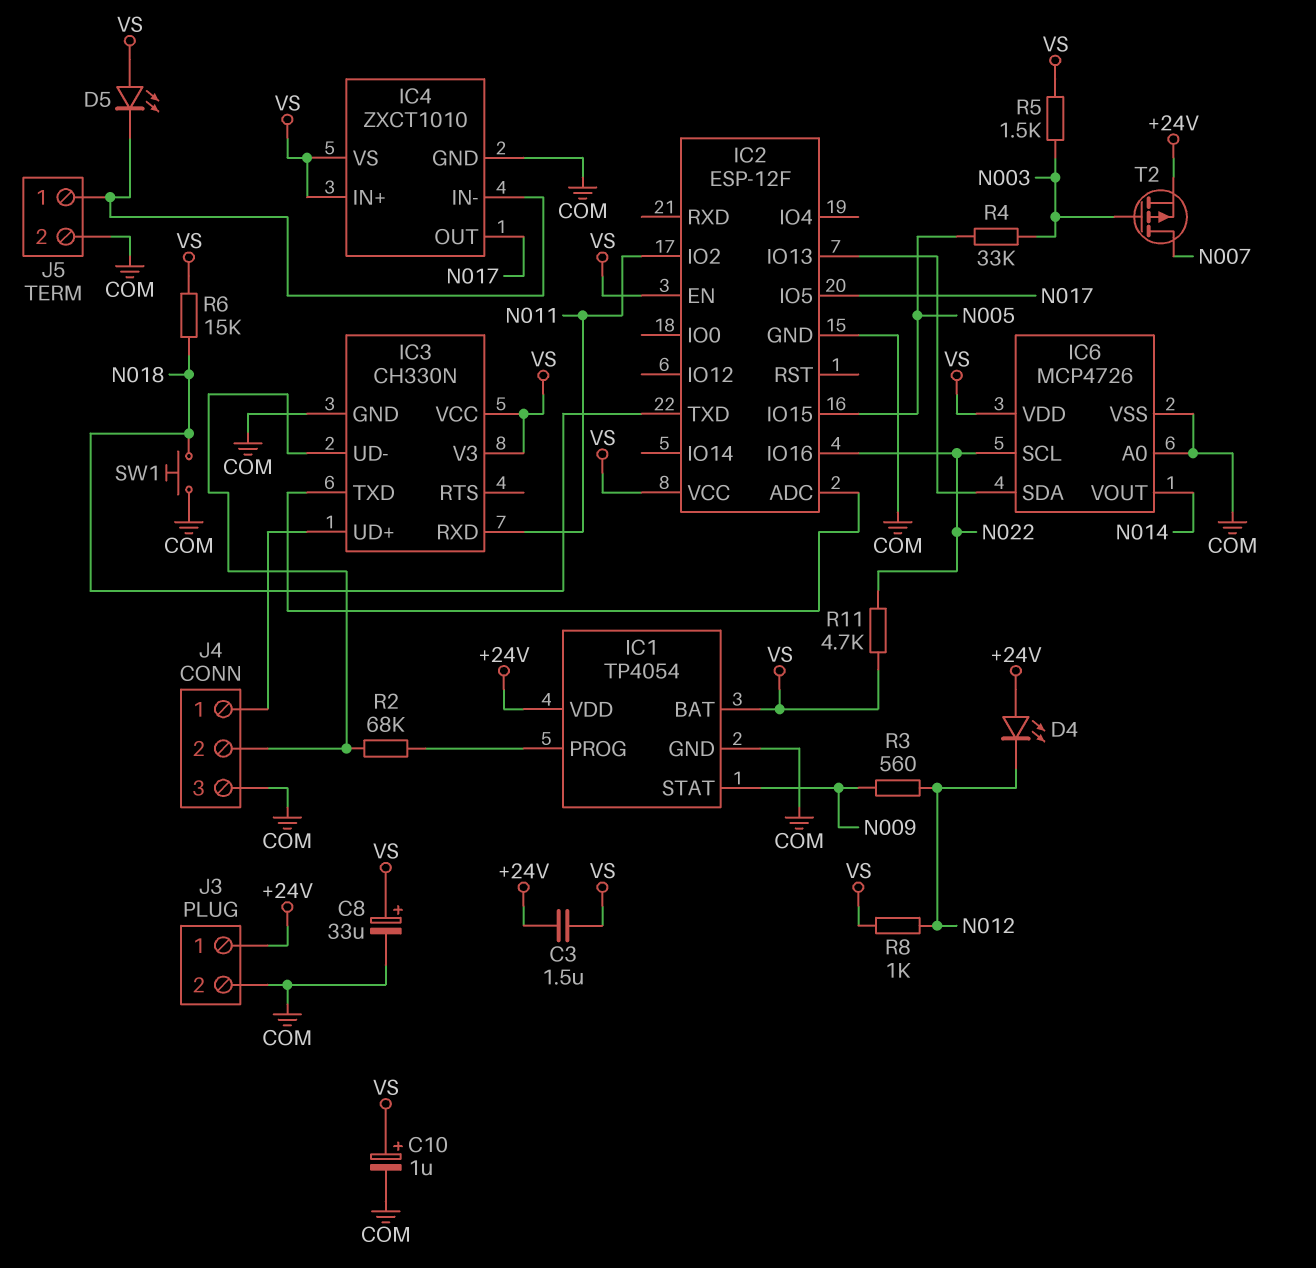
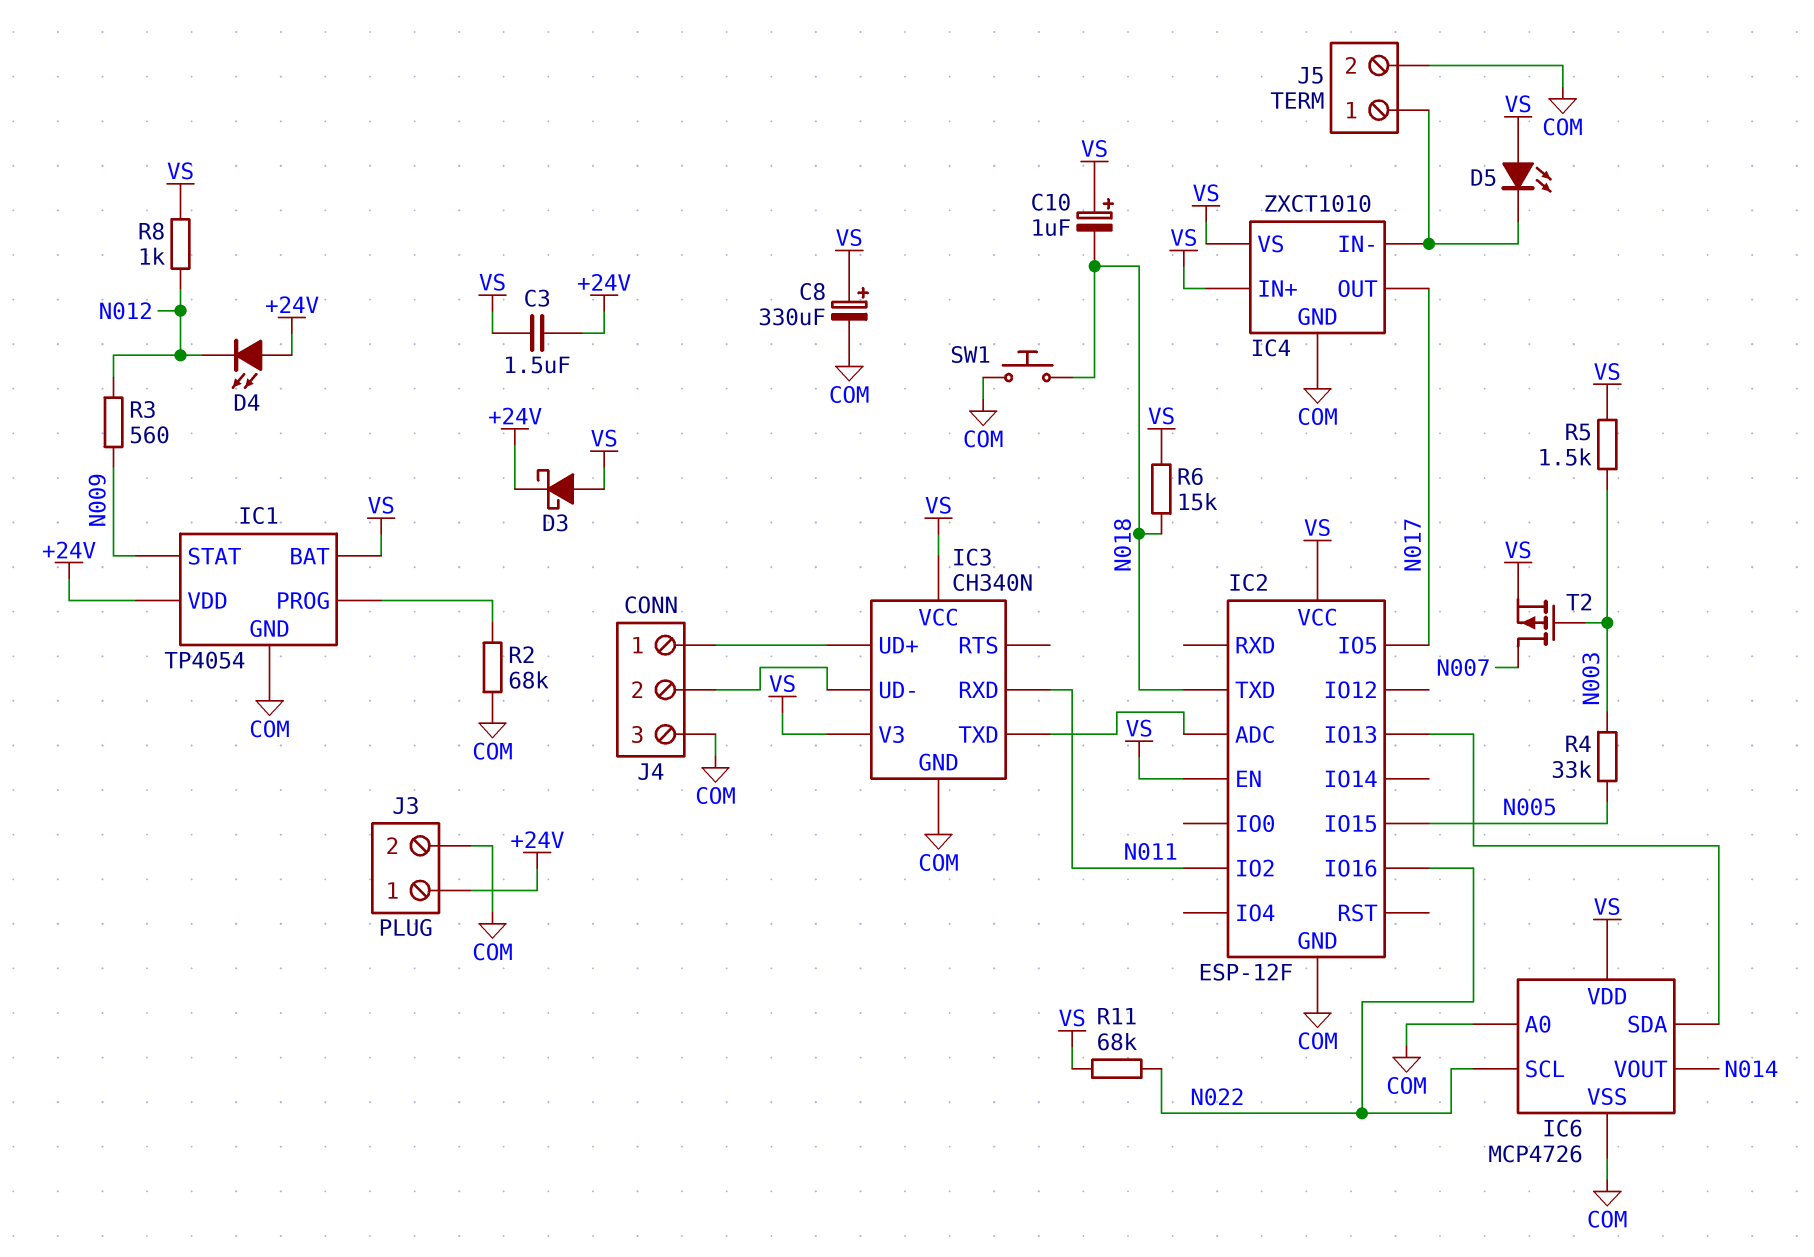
C8: 33uF (plus VS, minus COM) -> 330uF (plus VS, minus COM)
C10: 1uF (plus VS, minus COM) -> 1uF (plus VS, minus N018)
D3: none -> schottky (A VS, K +24V)
IC3: CH330N -> CH340N
R2: 68k (IC1/PROG, IC3/UD-) -> 68k (COM, IC1/PROG)
R11: 4.7k (N022, VS) -> 68k (N022, VS)
T2: PMOS (G N003, D N007, S +24V) -> PMOS (G N003, D N007, S VS)

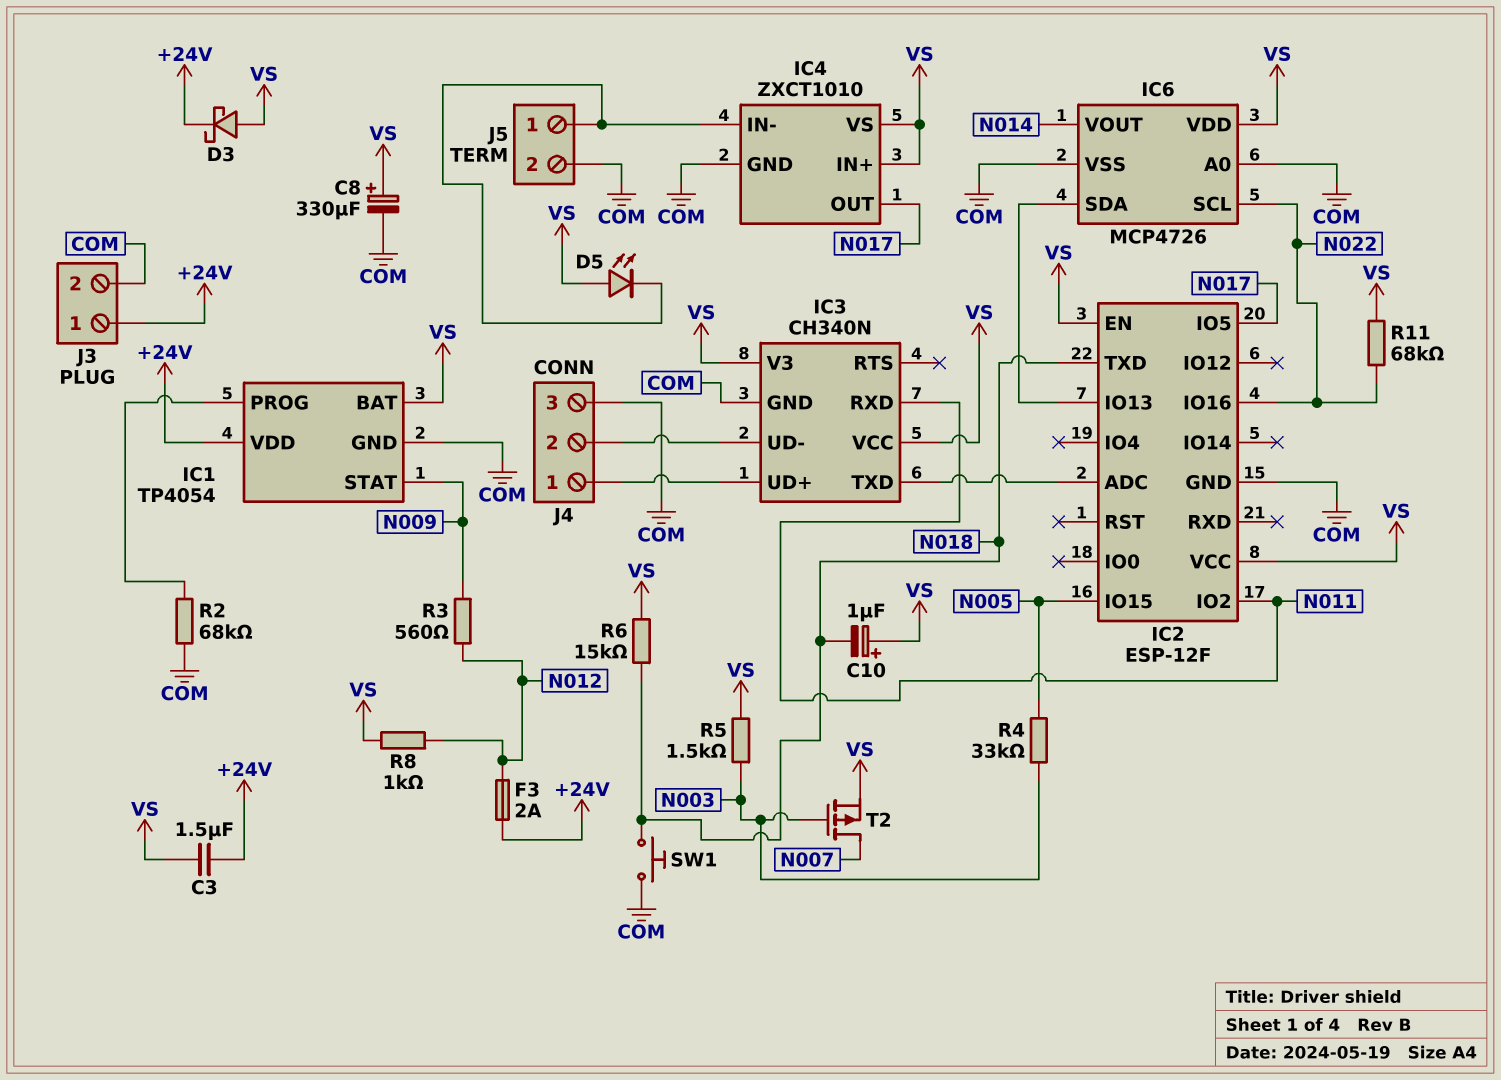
D4: LED (A +24V, K N012) -> none
F3: none -> 2A (+24V, N012)

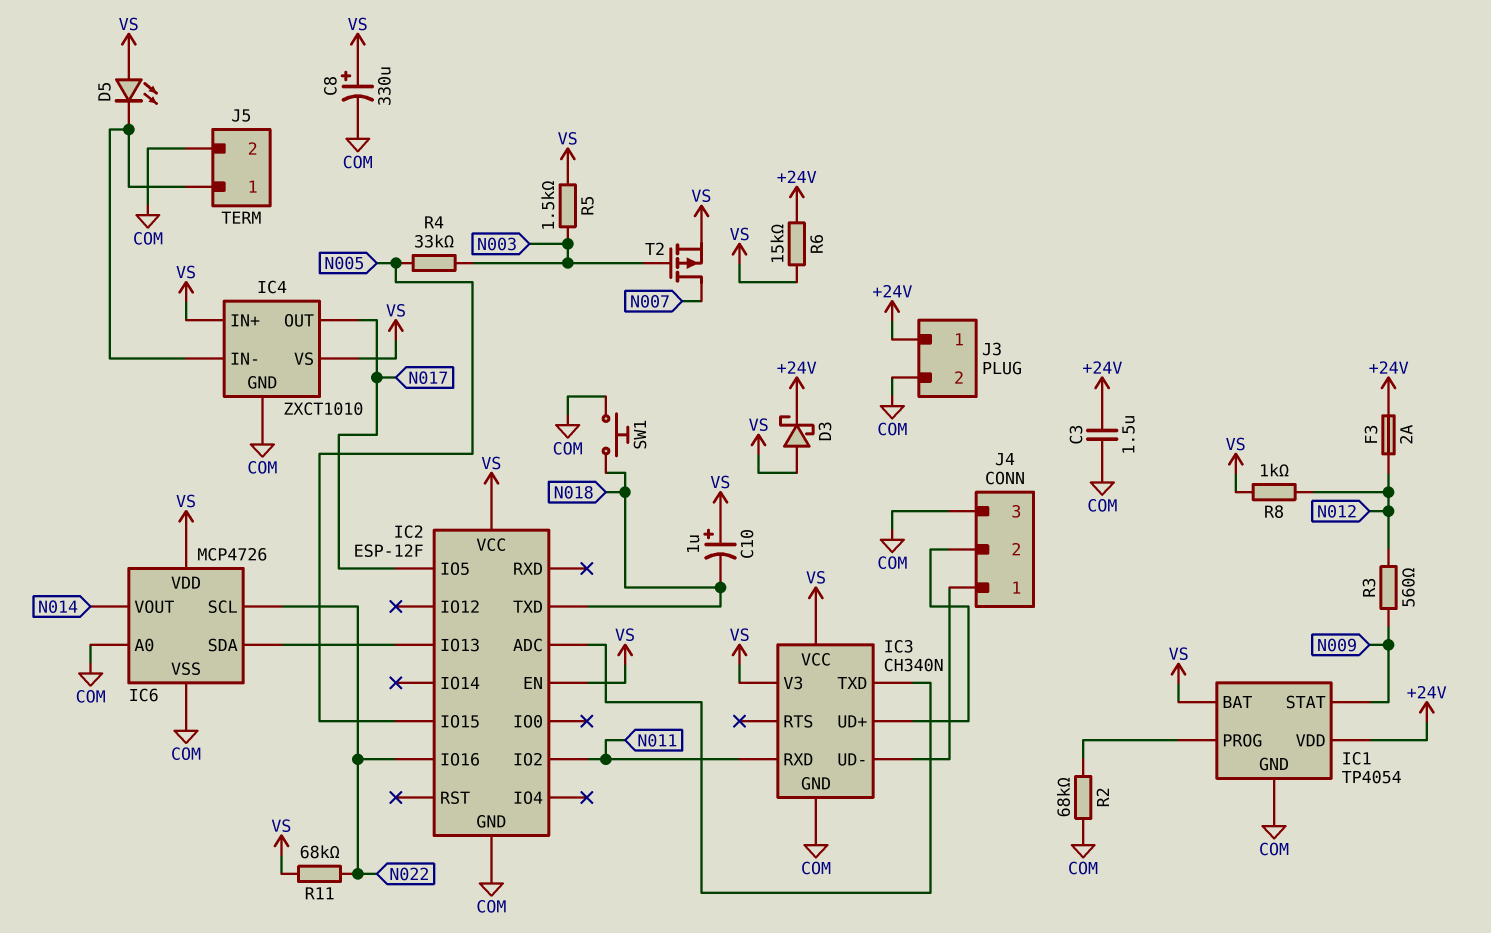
C3: 1.5uF (+24V, VS) -> 1.5uF (+24V, COM)
J4 pin 1: IC3/UD+ -> IC3/UD-
J4 pin 2: IC3/UD- -> IC3/UD+
R6: 15k (N018, VS) -> 15k (+24V, VS)

